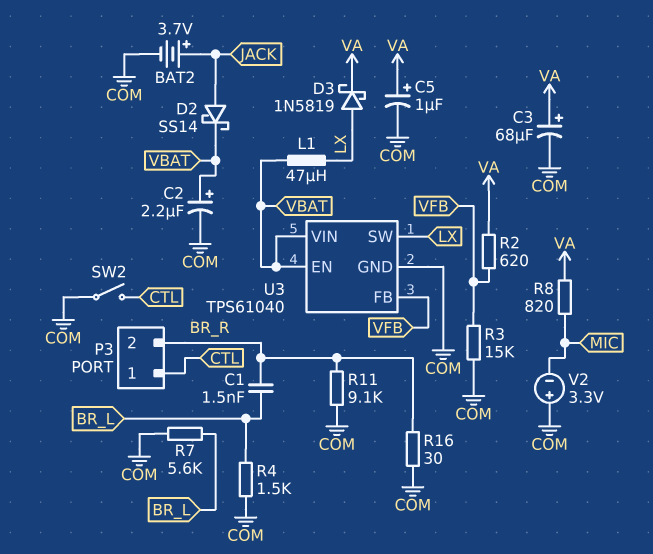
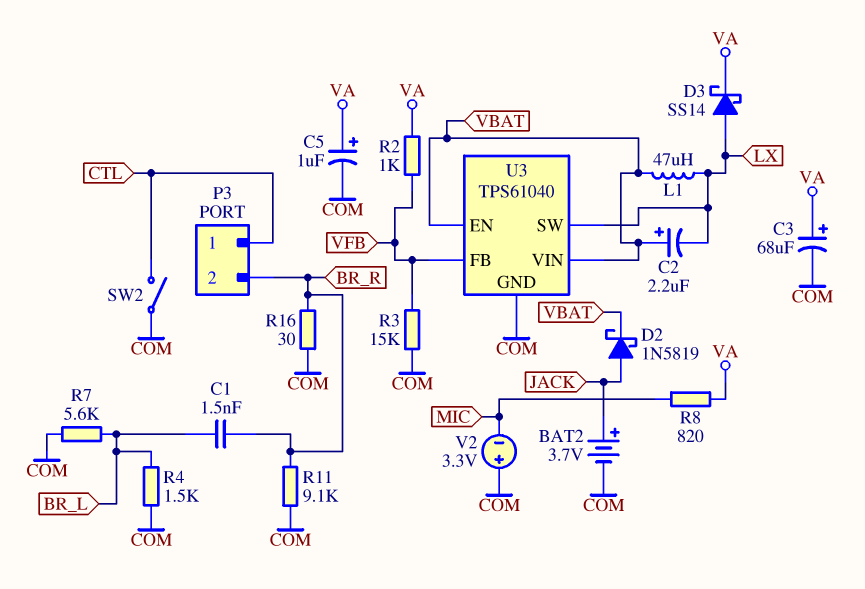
C2: 2.2uF (plus VBAT, minus COM) -> 2.2uF (plus VBAT, minus LX)
D2: schottky SS14 (A JACK, K VBAT) -> schottky 1N5819 (A JACK, K VBAT)
D3: schottky 1N5819 (A LX, K VA) -> schottky SS14 (A LX, K VA)
R2: 620 (VA, VFB) -> 1k (VA, VFB)

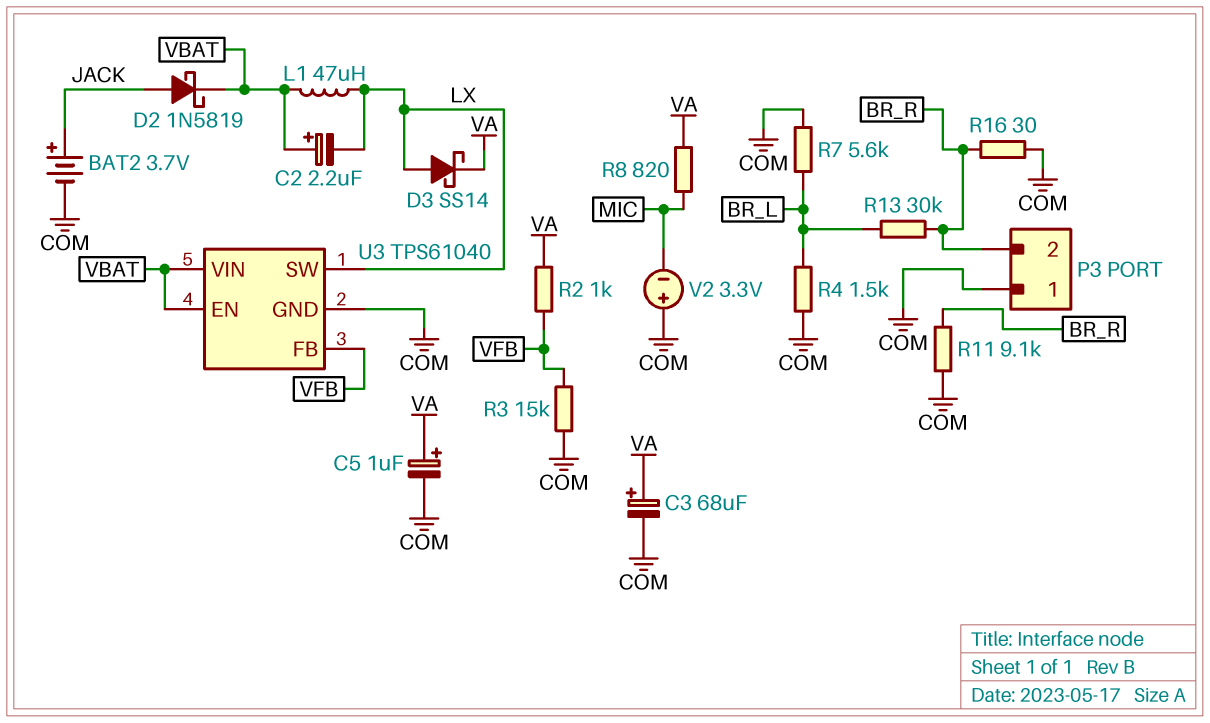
C1: 1.5nF (BR_L, BR_R) -> none
P3 pin 1: CTL -> COM
R13: none -> 30k (BR_L, BR_R)
SW2: switch (COM, CTL) -> none

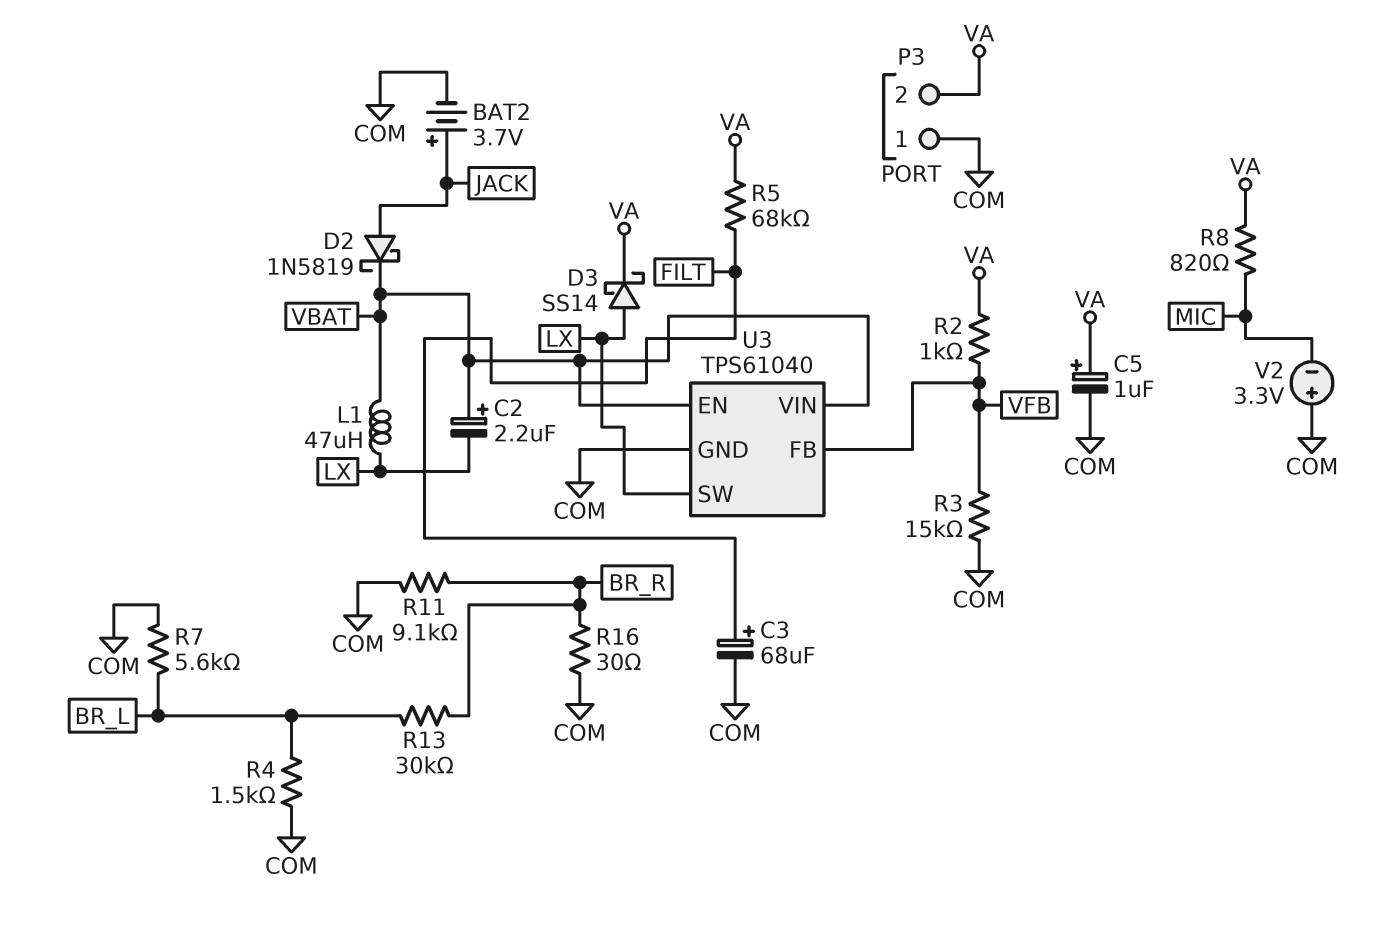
C3: 68uF (plus VA, minus COM) -> 68uF (plus FILT, minus COM)
P3 pin 2: BR_R -> VA
R5: none -> 68k (FILT, VA)

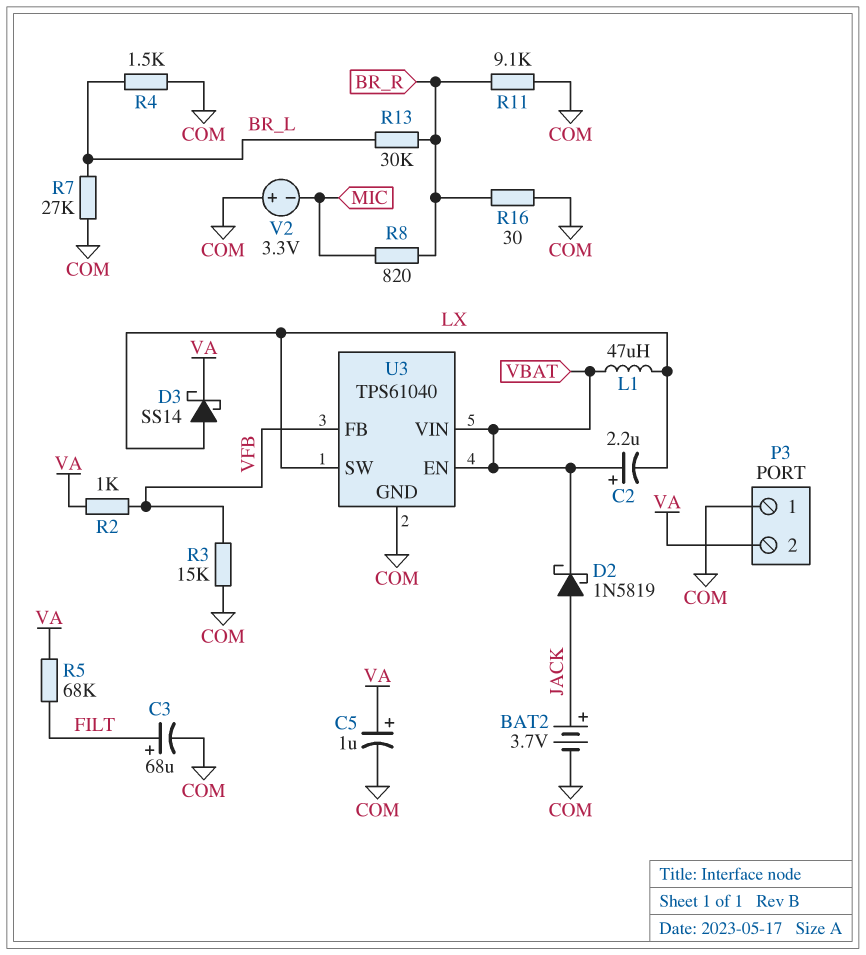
R7: 5.6k (BR_L, COM) -> 27k (BR_L, COM)
R8: 820 (MIC, VA) -> 820 (BR_R, MIC)

